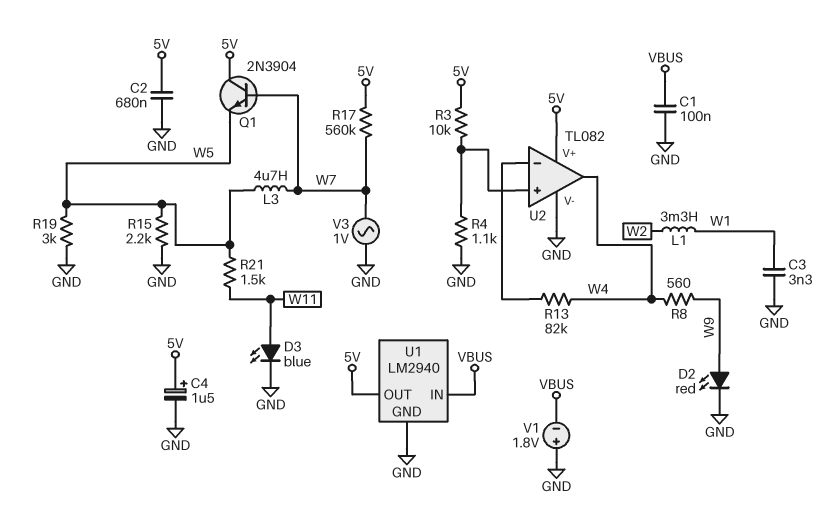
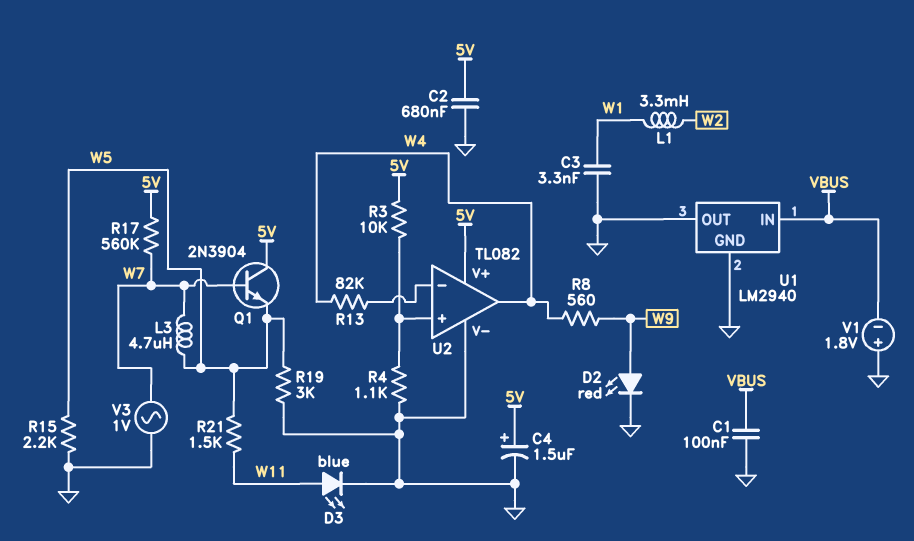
U1 pin OUT: 5V -> GND

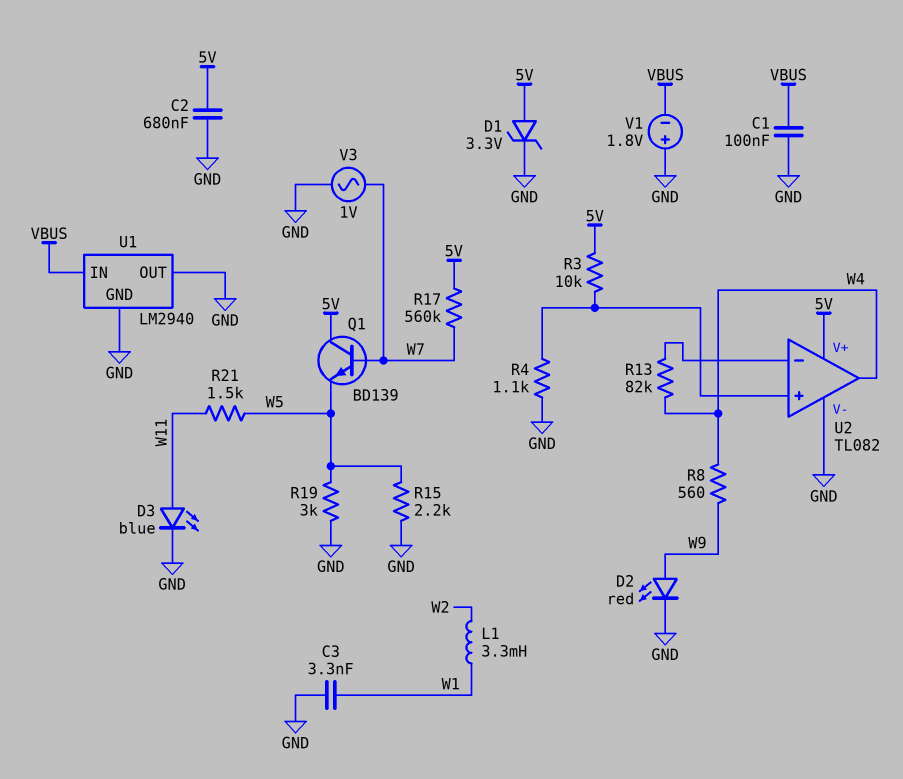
C4: 1.5uF (plus 5V, minus GND) -> none
D1: none -> zener 3.3V (A 5V, K GND)
L3: 4.7uH (W5, W7) -> none
Q1: NPN 2N3904 (B W7, C 5V, E W5) -> NPN BD139 (B W7, C 5V, E W5)

